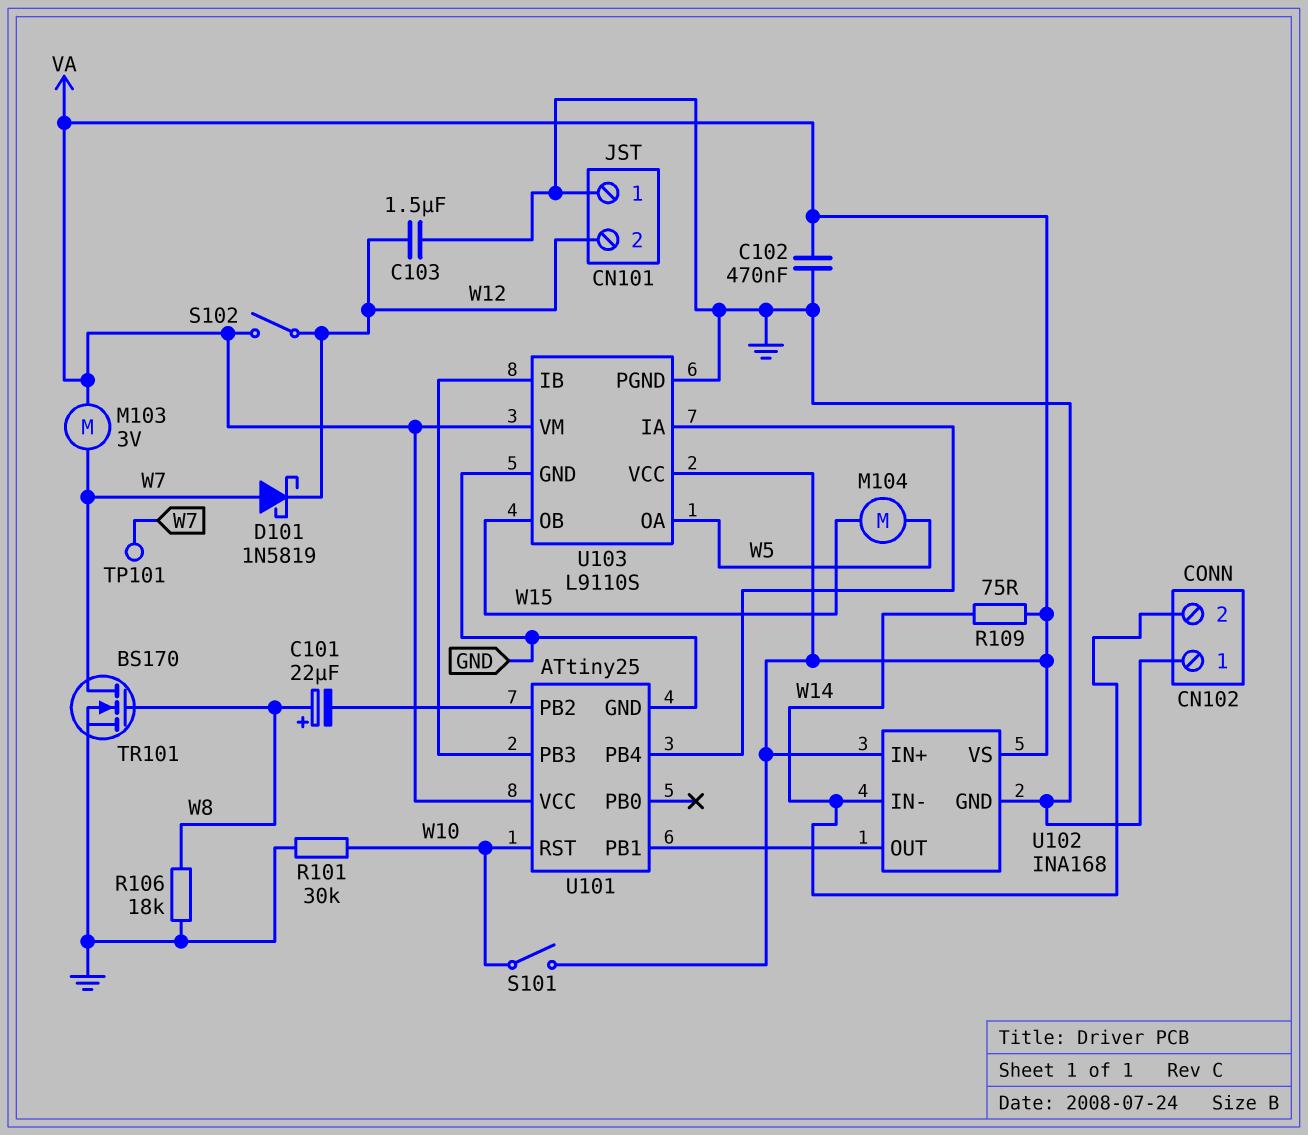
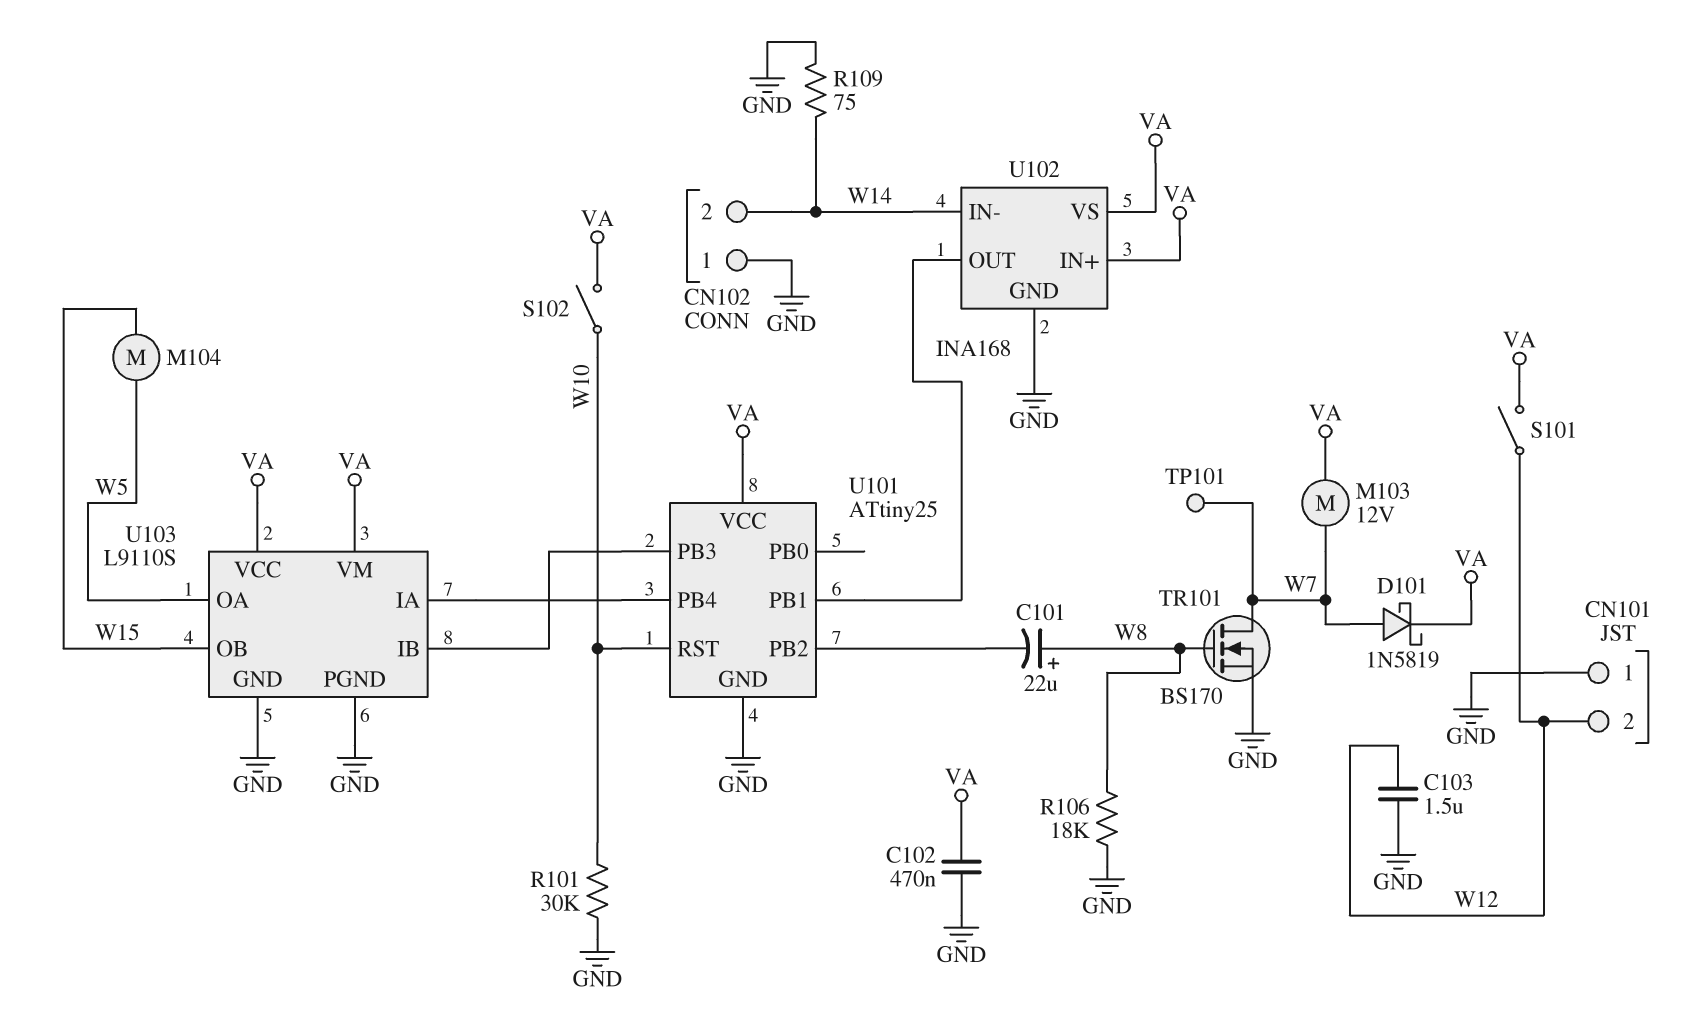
D101: schottky 1N5819 (A W7, K W12) -> schottky 1N5819 (A W7, K VA)
M103: motor 3V (VA, W7) -> motor 12V (VA, W7)
R109: 75 (VA, W14) -> 75 (GND, W14)
S101: switch (VA, W10) -> switch (VA, W12)
S102: switch (VA, W12) -> switch (VA, W10)

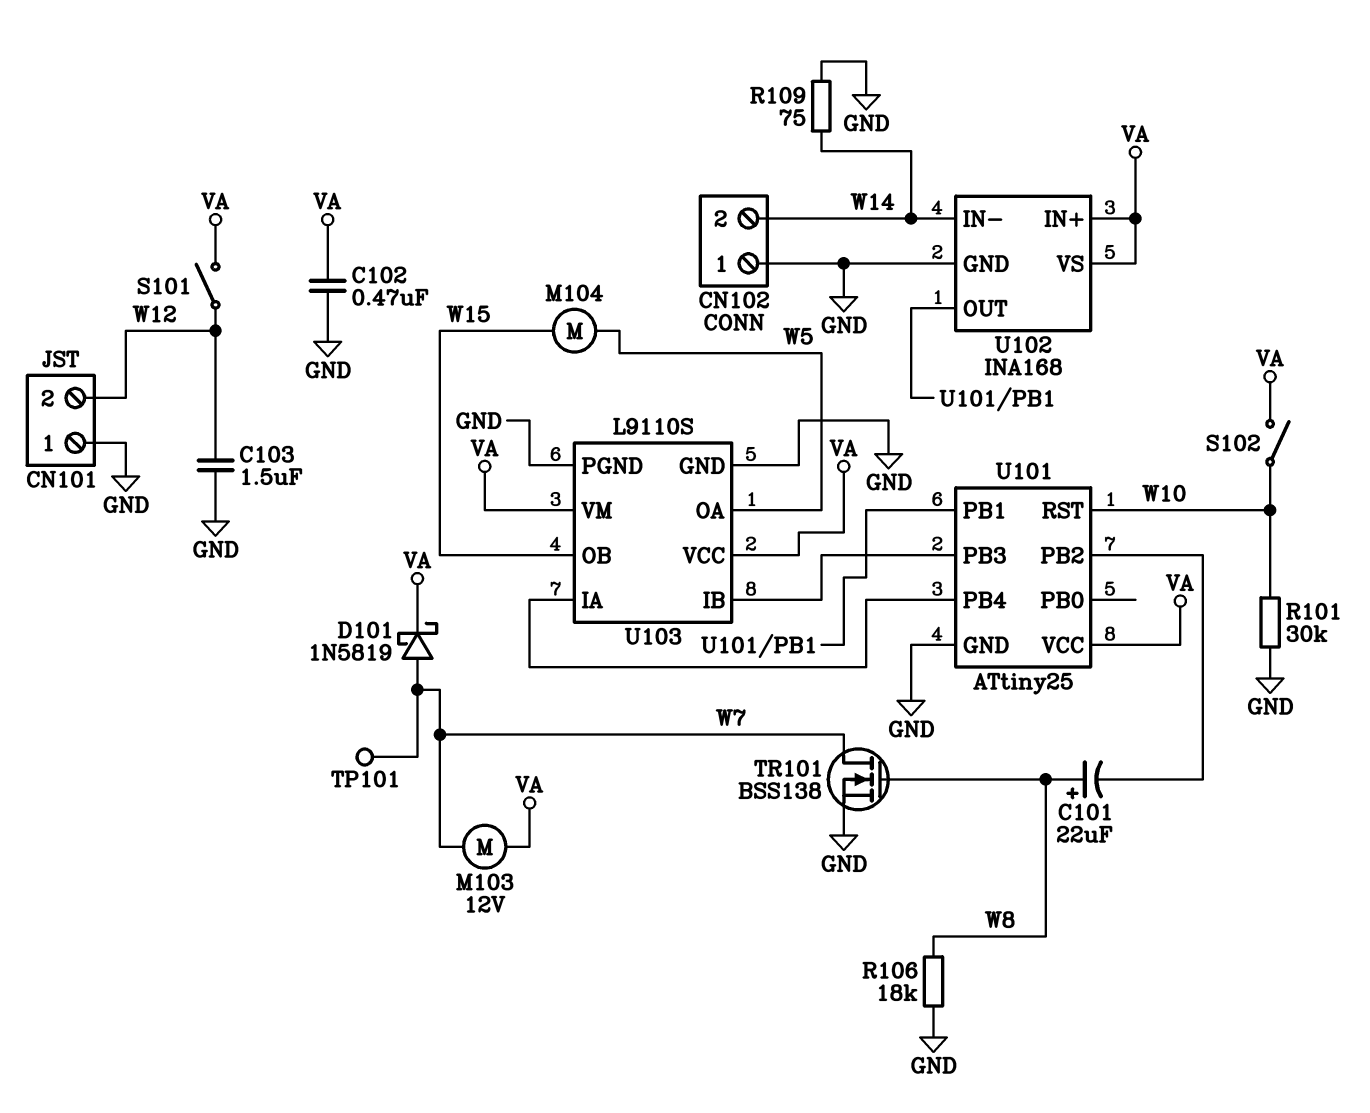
TR101: NMOS BS170 (G W8, D W7, S GND) -> NMOS BSS138 (G W8, D W7, S GND)

